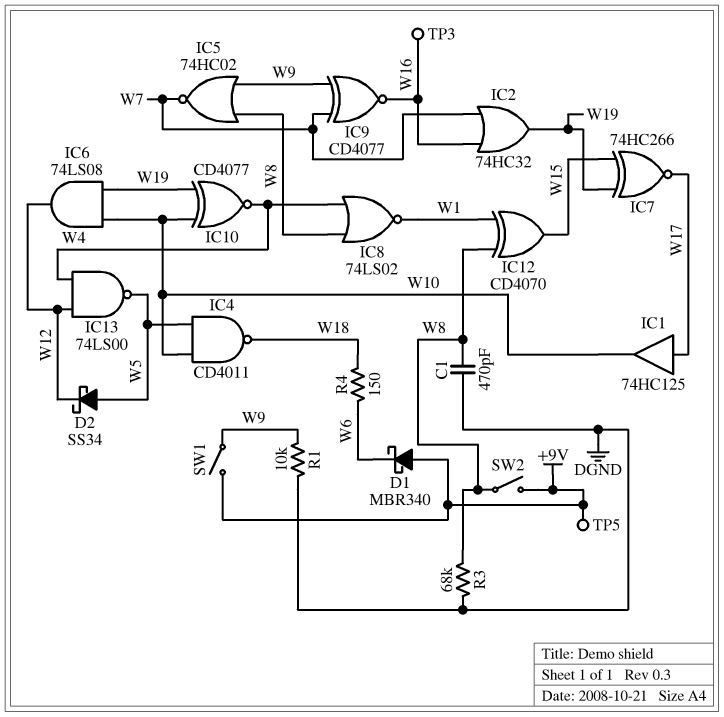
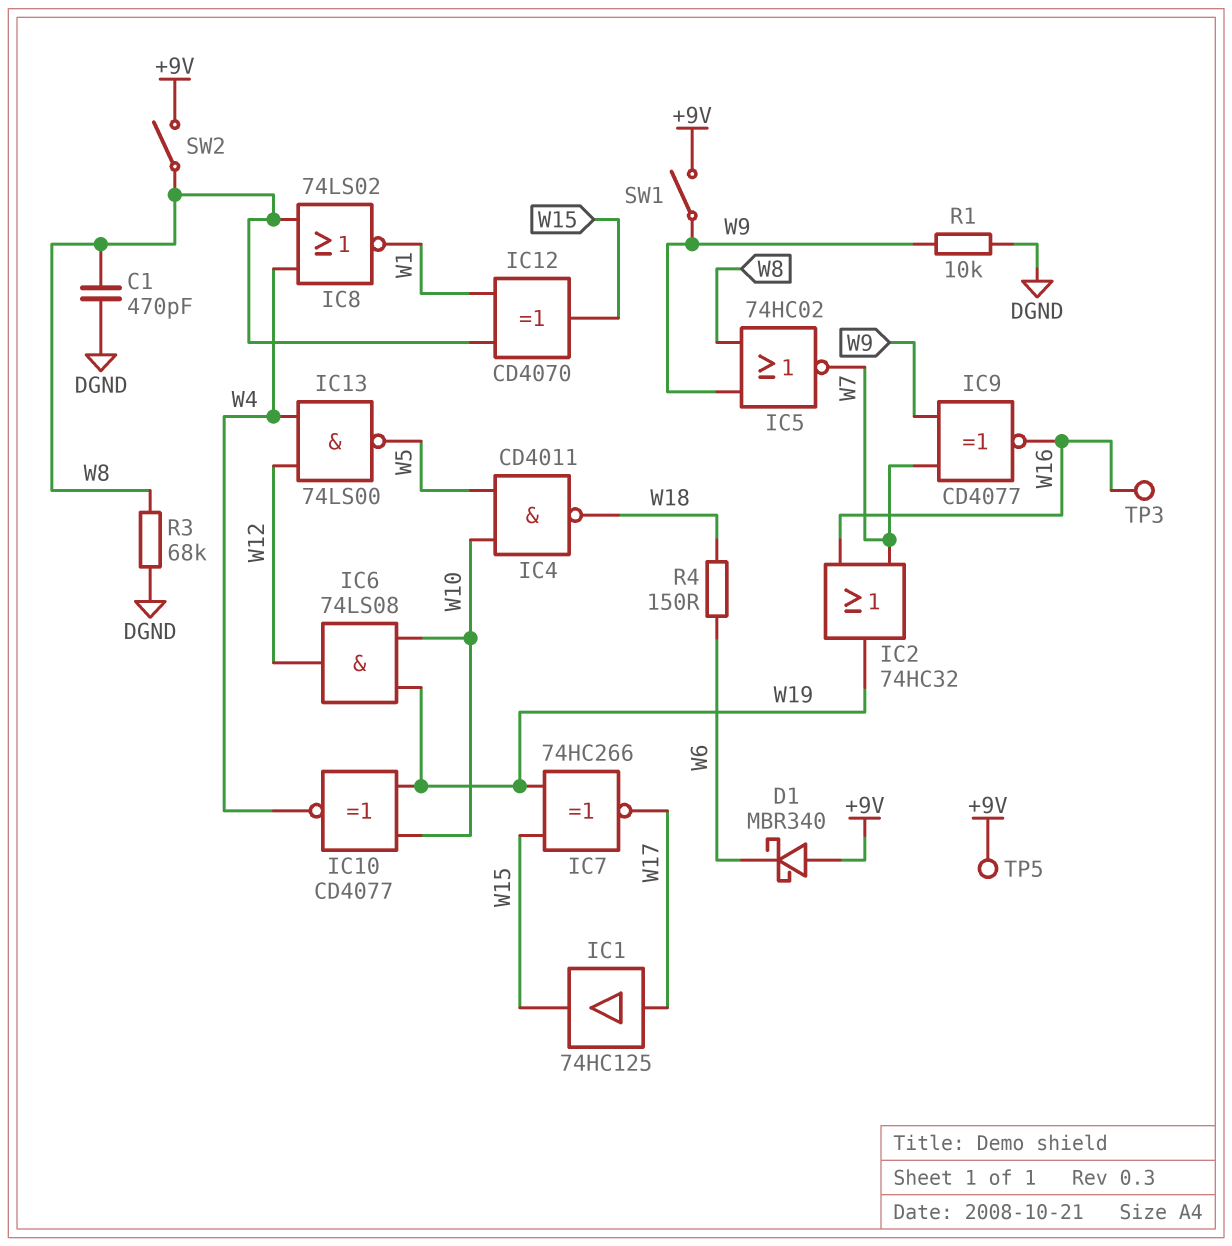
D2: schottky SS34 (A W5, K W12) -> none
IC1: buffer 74HC125 (in W17, out W10) -> buffer 74HC125 (in W17, out W15)

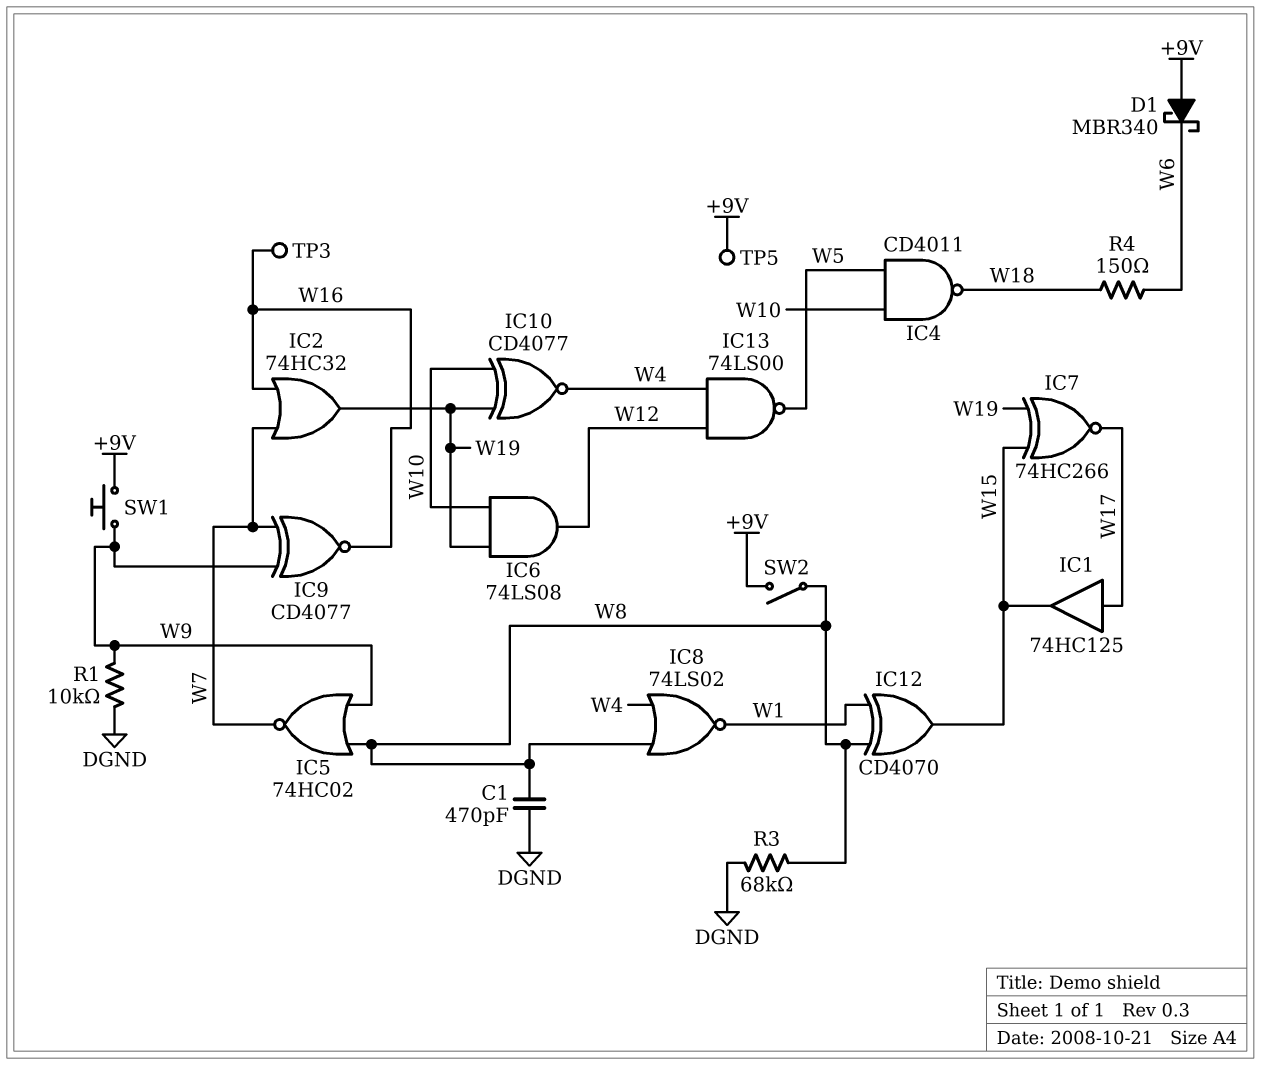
SW1: switch (+9V, W9) -> button (+9V, W9)

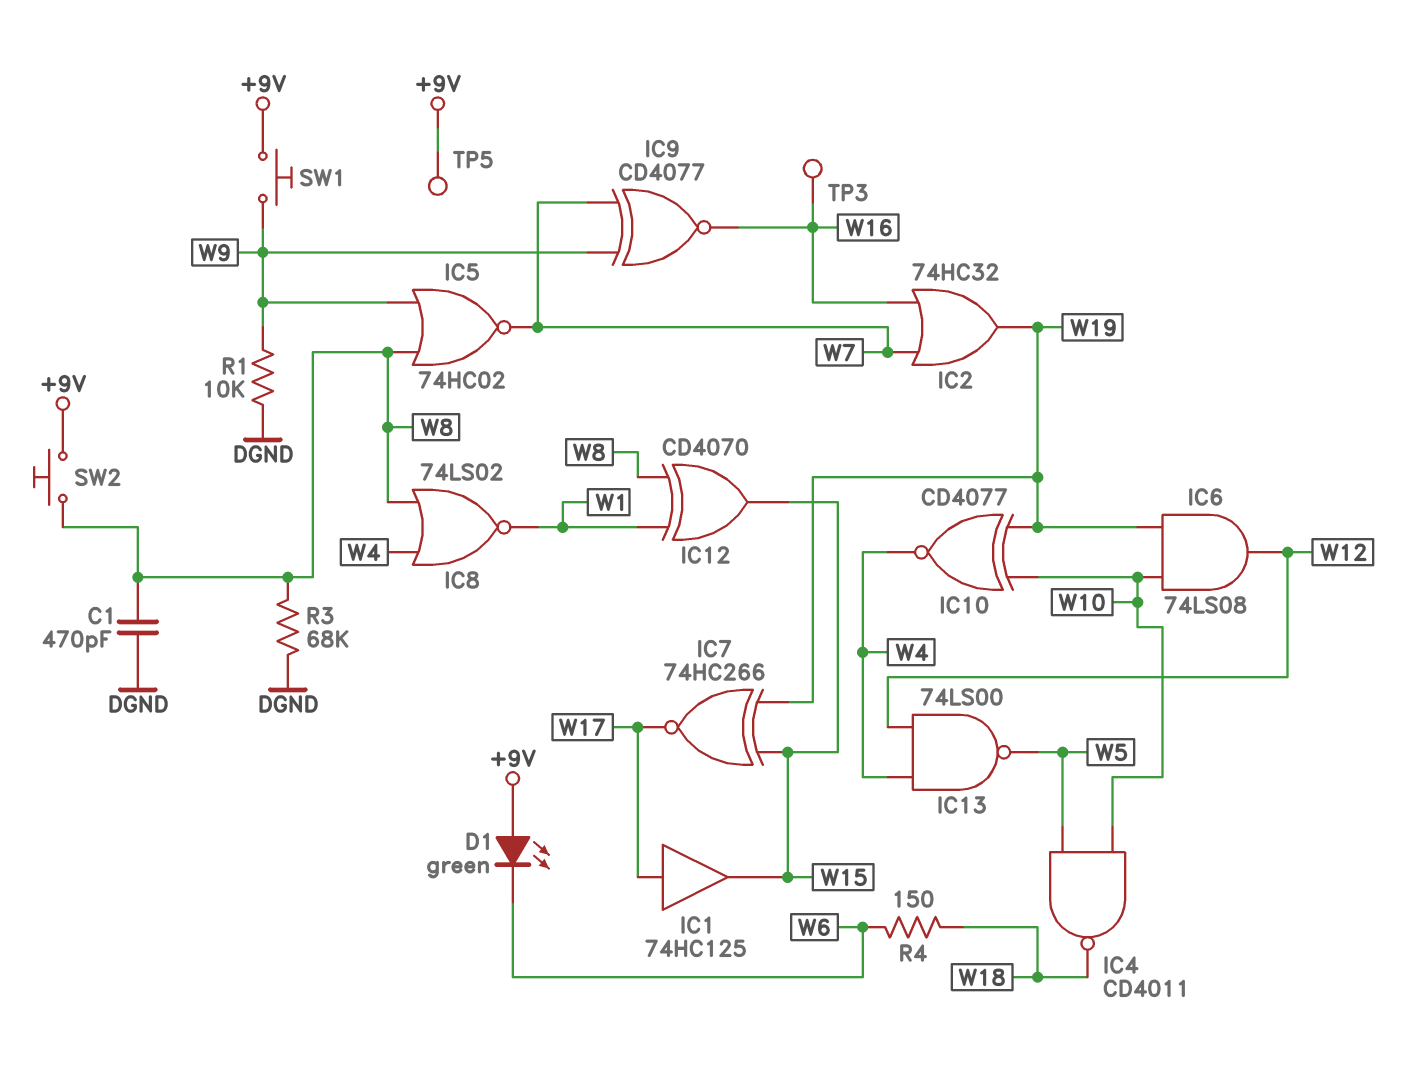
D1: schottky MBR340 (A +9V, K W6) -> LED green (A +9V, K W6)
SW2: switch (+9V, W8) -> button (+9V, W8)

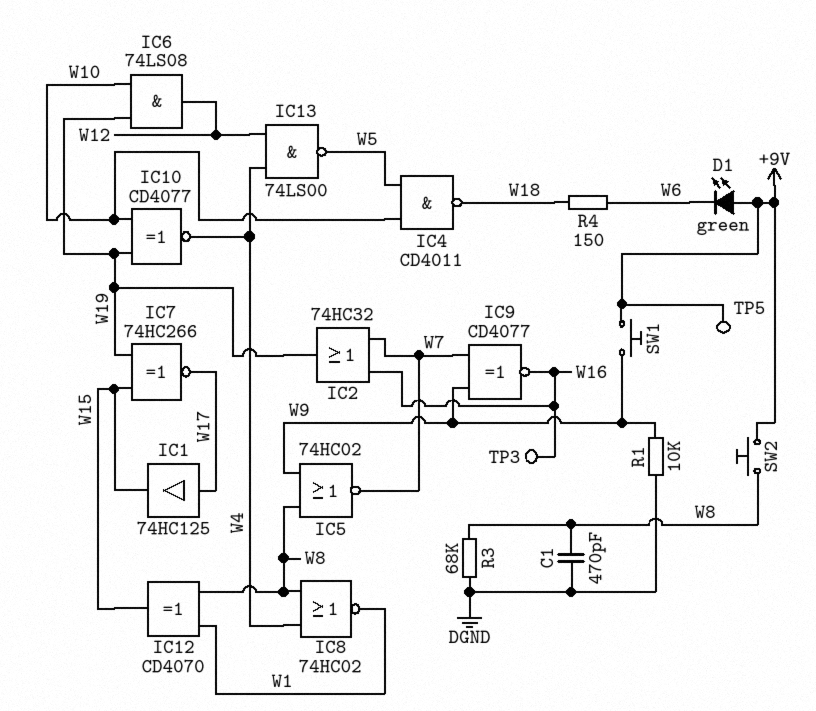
IC8: NOR 74LS02 (in W4, in W8, out W1) -> NOR 74HC02 (in W4, in W8, out W1)

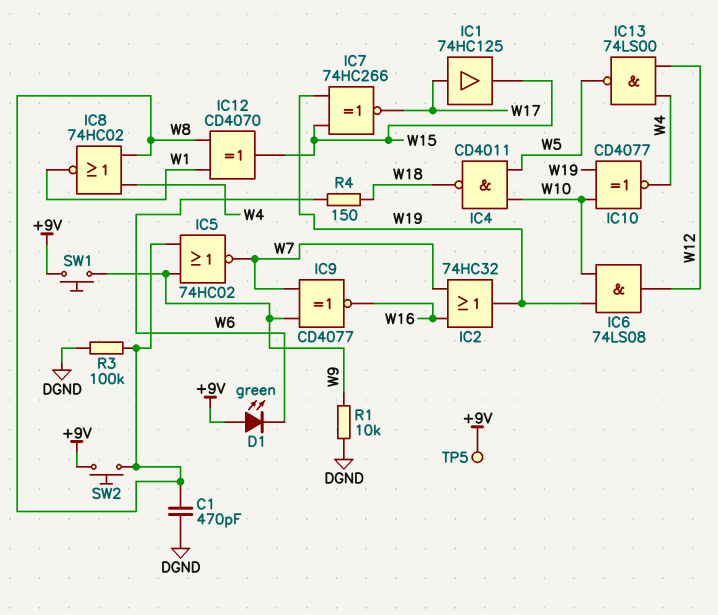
R3: 68k (DGND, W8) -> 100k (DGND, W8)
TP3: test point (W16) -> none

